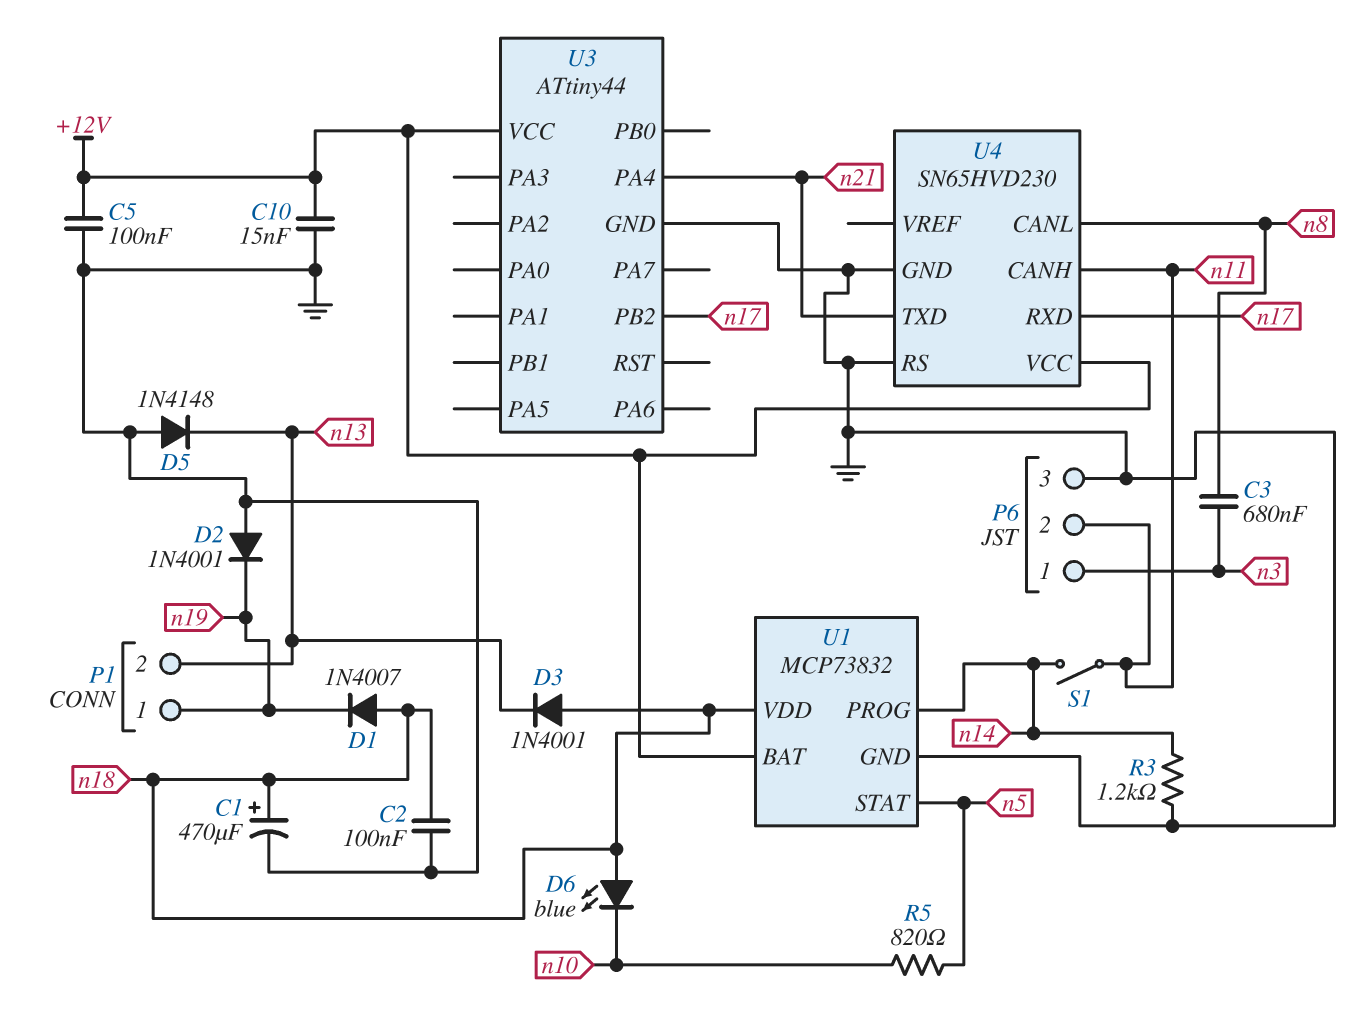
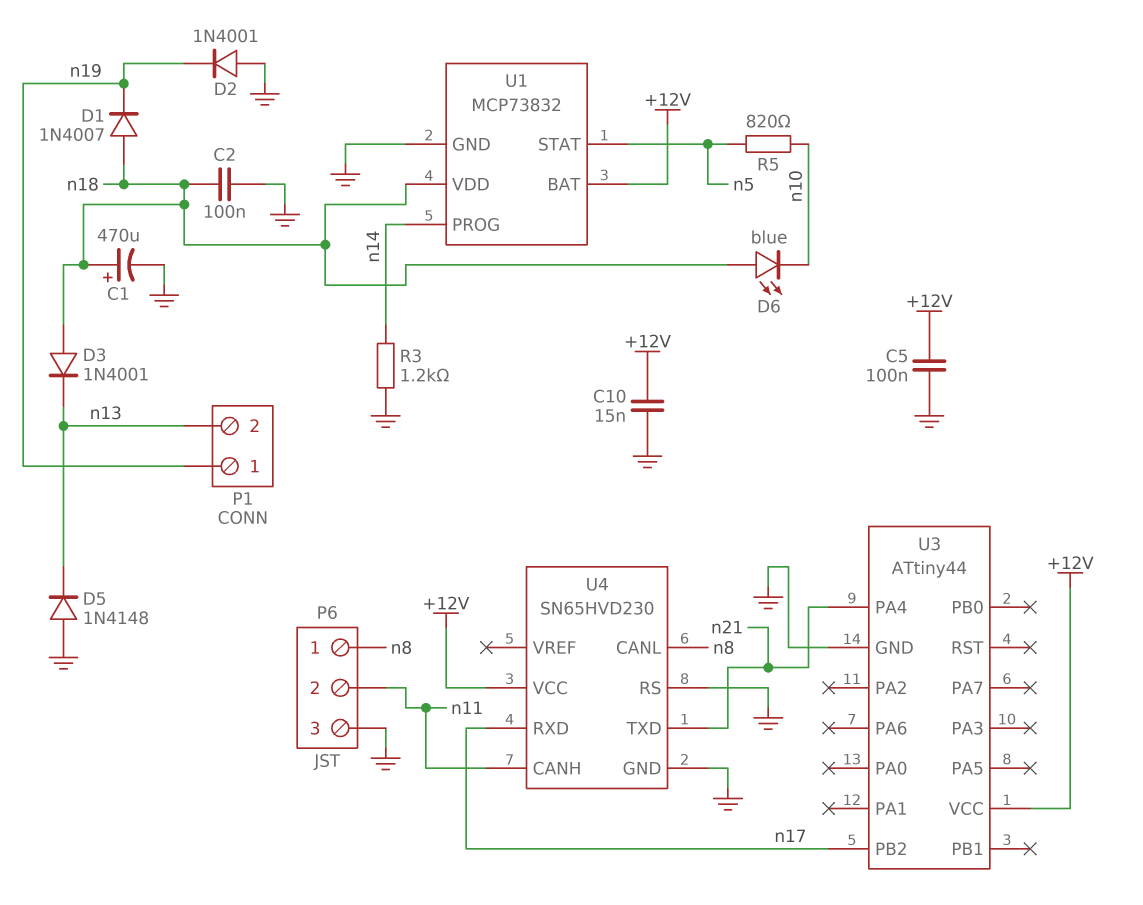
C3: 680nF (n3, n8) -> none
P6 pin 1: n3 -> n8
S1: switch (n11, n14) -> none

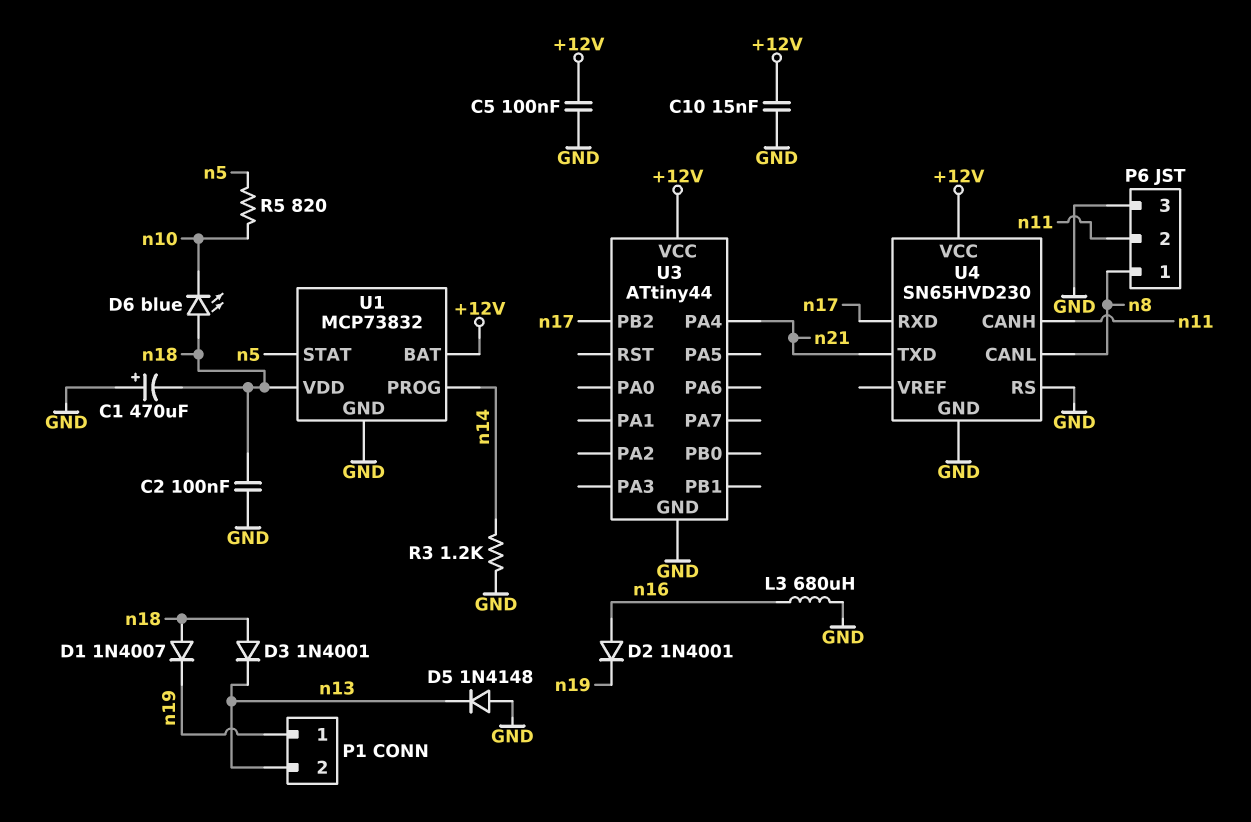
C1: 470uF (plus n18, minus GND) -> 470uF (plus GND, minus n18)
D2: diode 1N4001 (A GND, K n19) -> diode 1N4001 (A n16, K n19)
L3: none -> 680uH (GND, n16)

